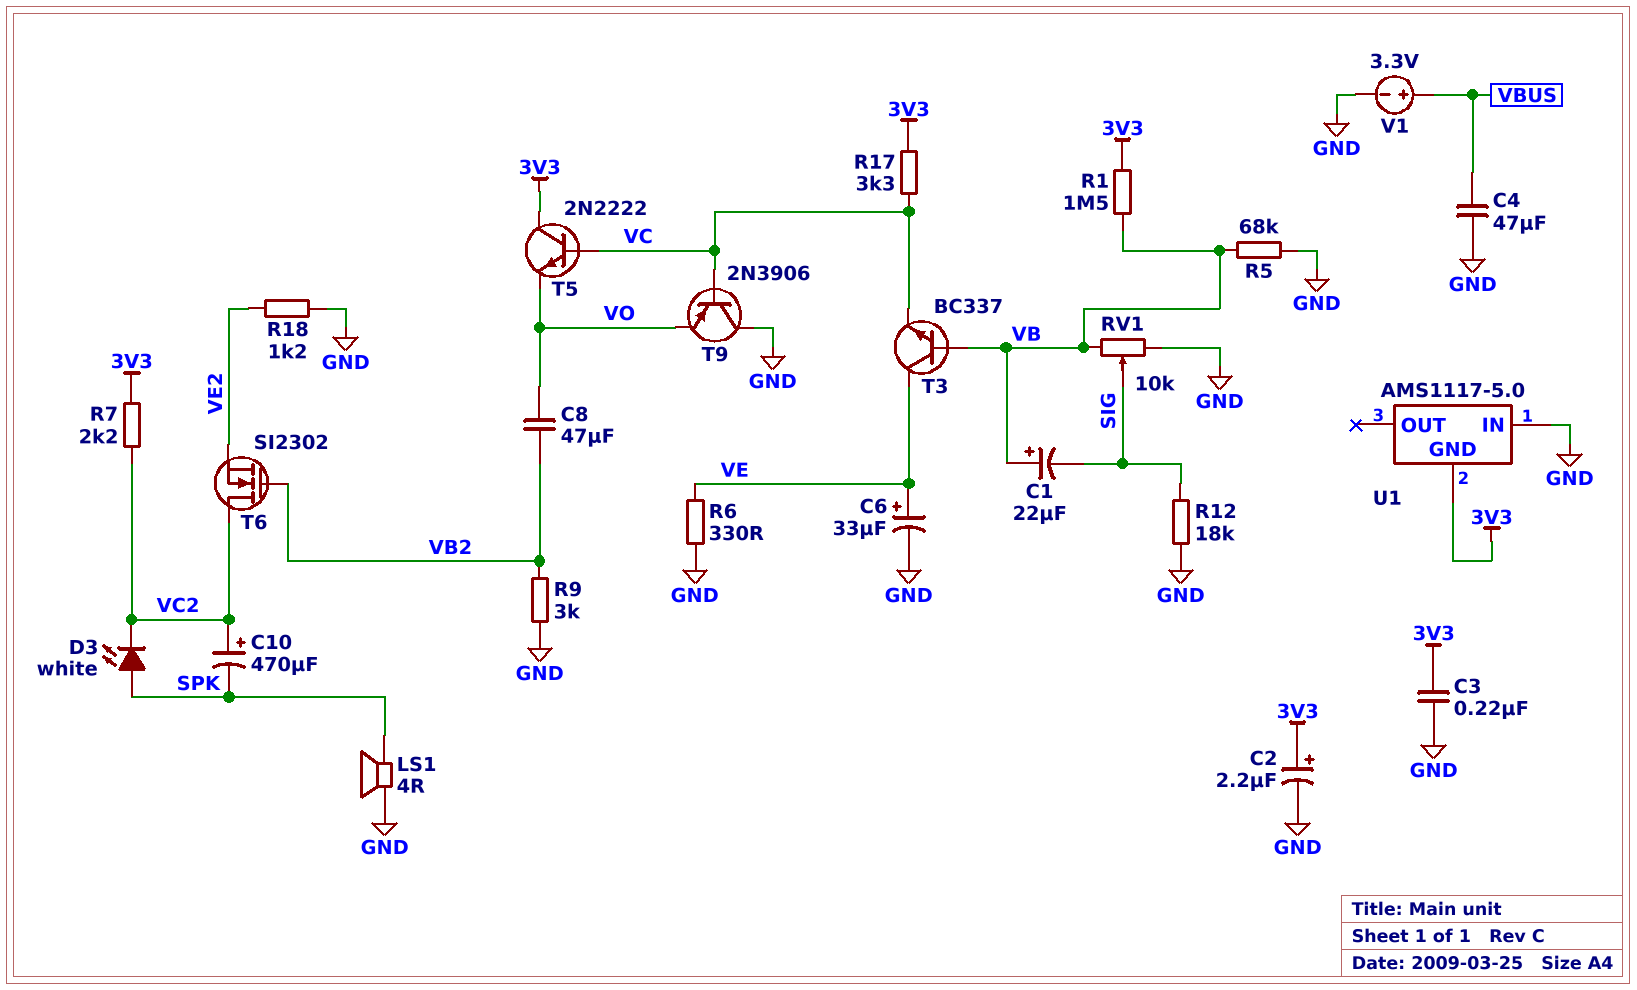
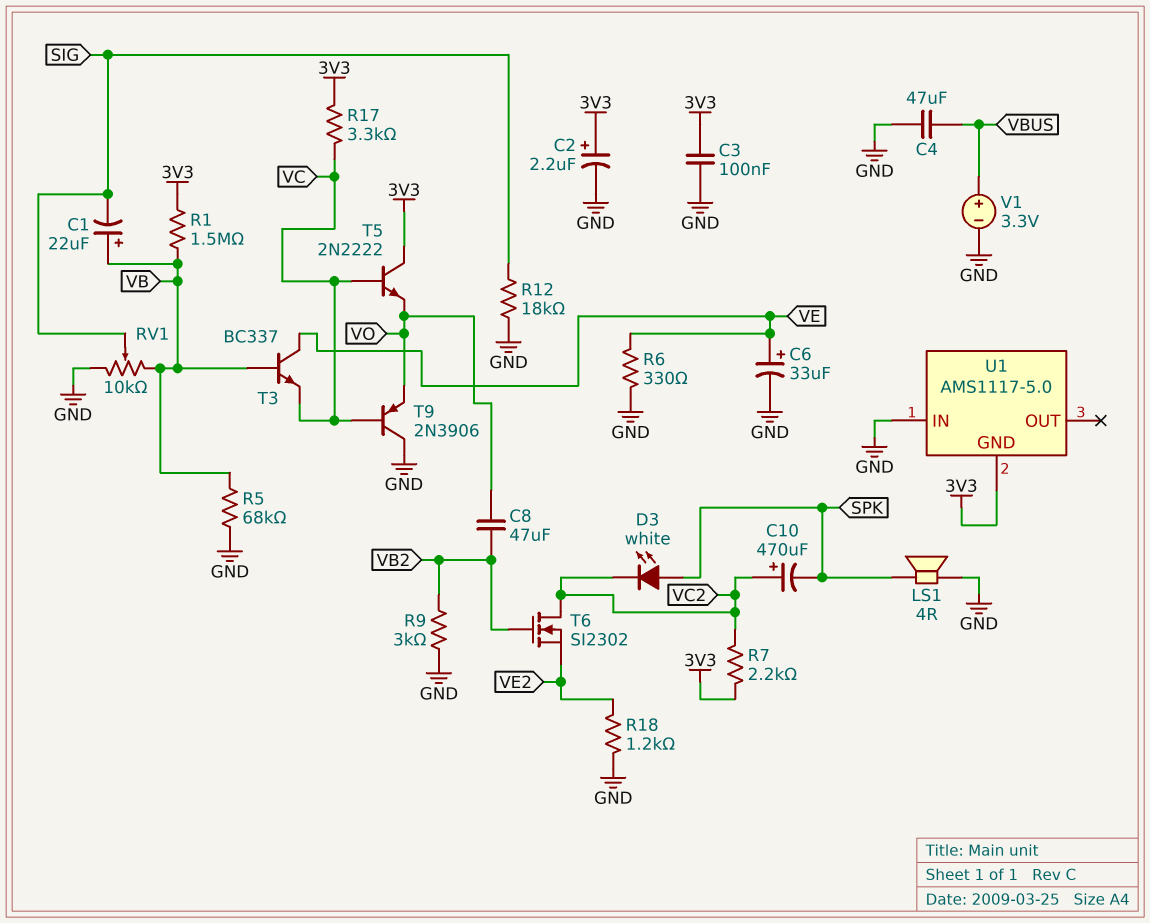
C3: 220nF (3V3, GND) -> 100nF (3V3, GND)

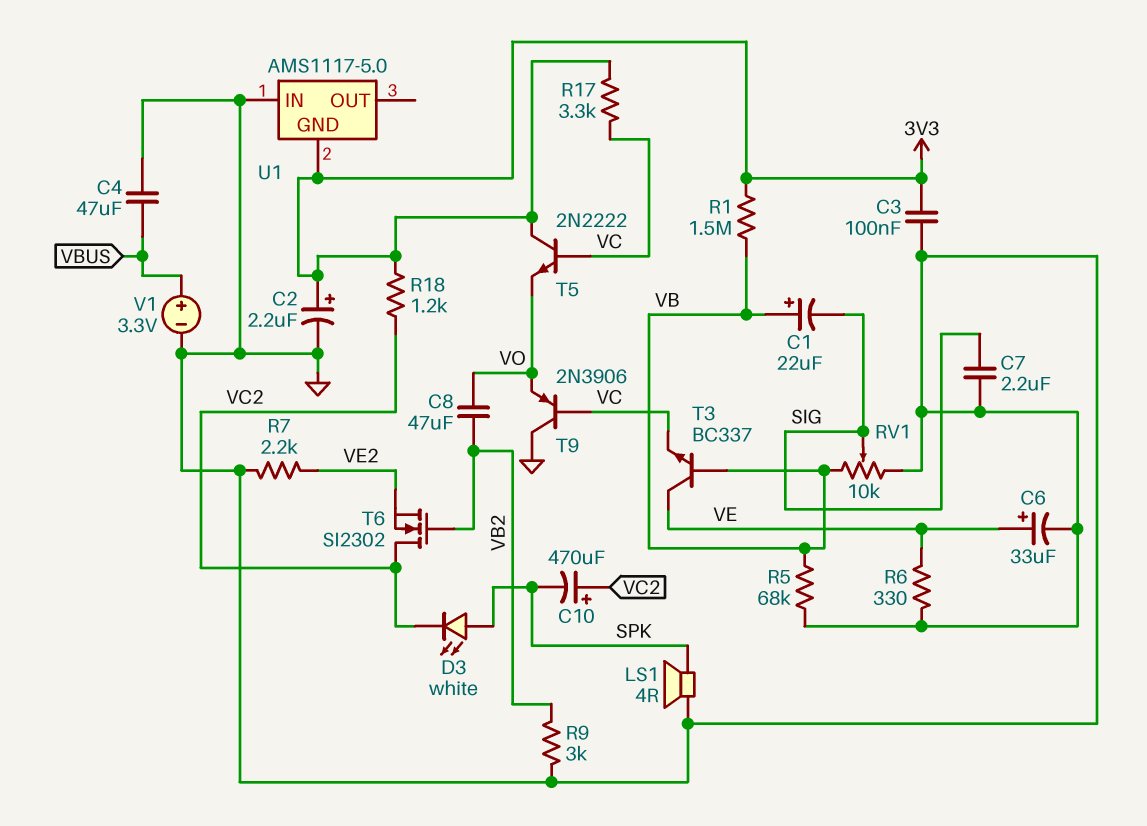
C7: none -> 2.2uF (GND, SIG)
R7: 2.2k (3V3, VC2) -> 2.2k (GND, VE2)
R12: 18k (GND, SIG) -> none
R18: 1.2k (GND, VE2) -> 1.2k (3V3, VC2)

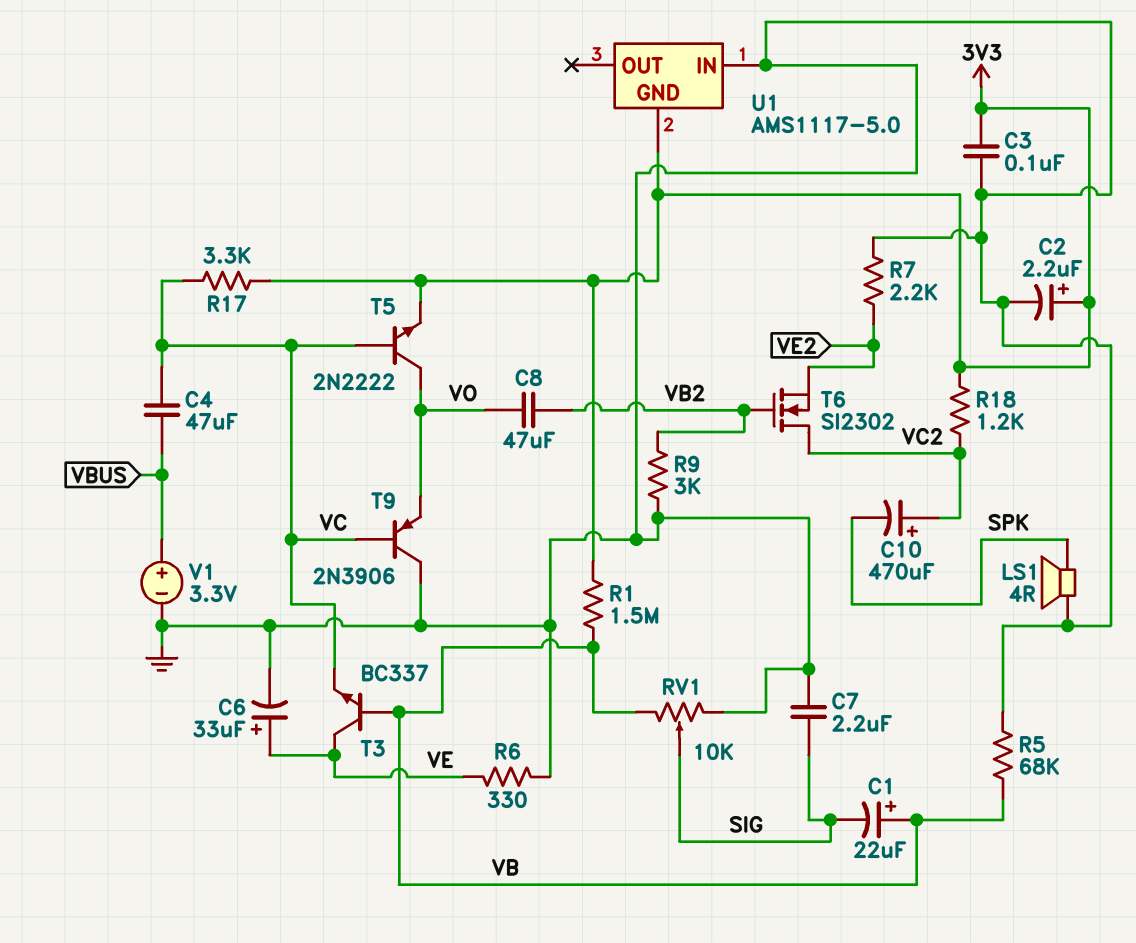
C4: 47uF (GND, VBUS) -> 47uF (VBUS, VC)
D3: LED white (A SPK, K VC2) -> none
T5: NPN 2N2222 (B VC, C 3V3, E VO) -> NPN 2N2222 (B VC, C VO, E 3V3)

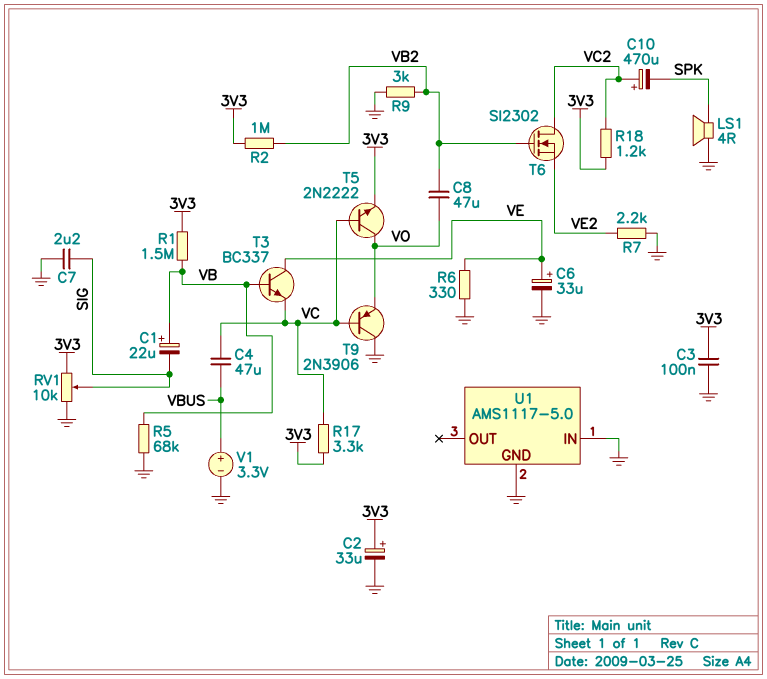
C2: 2.2uF (plus 3V3, minus GND) -> 33uF (plus 3V3, minus GND)
R2: none -> 1M (3V3, VB2)
RV1: 10k (GND, VB, wiper SIG) -> 10k (3V3, GND, wiper SIG)
U1 pin GND: 3V3 -> GND

